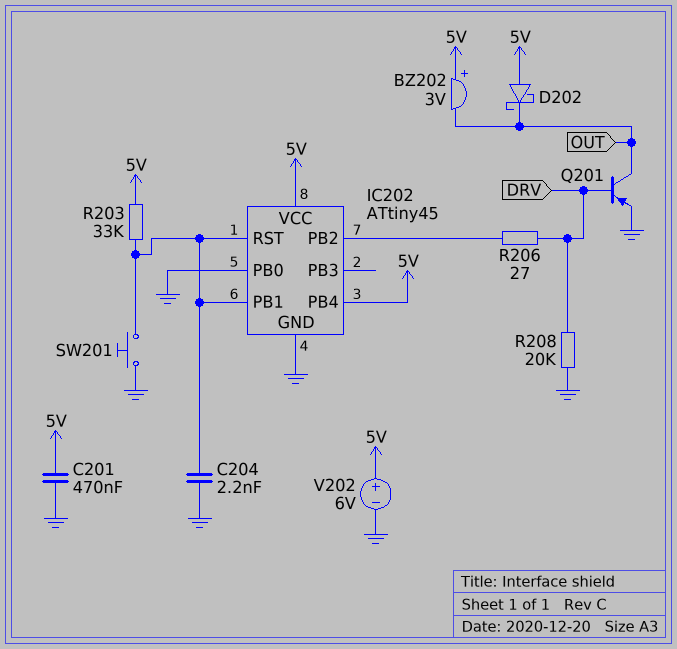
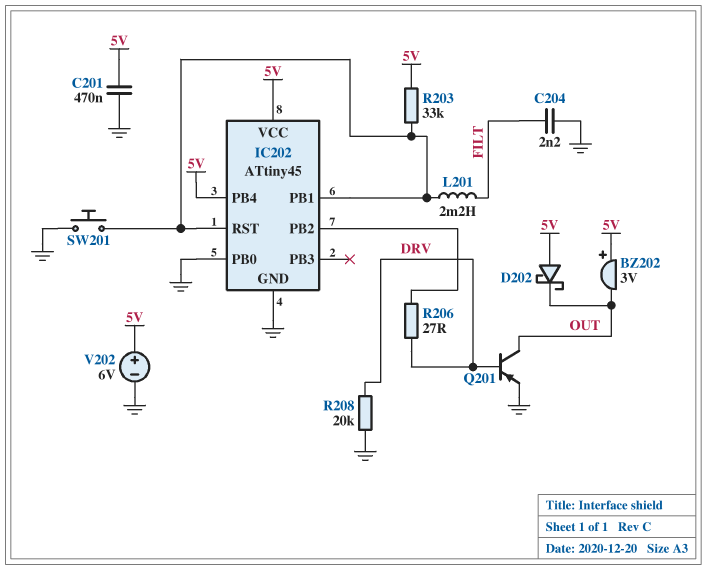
C204: 2.2nF (GND, IC202/PB1) -> 2.2nF (FILT, GND)
L201: none -> 2.2mH (FILT, IC202/PB1)

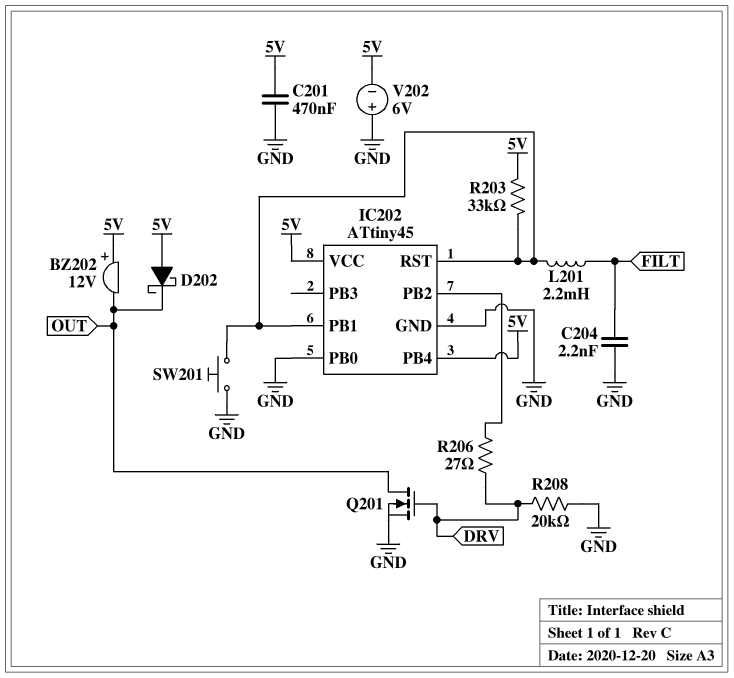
BZ202: buzzer 3V (plus 5V, minus OUT) -> buzzer 12V (plus 5V, minus OUT)
Q201: PNP (B DRV, C OUT, E GND) -> NMOS (G DRV, D OUT, S GND)
V202: 6V (plus 5V, minus GND) -> 6V (plus GND, minus 5V)

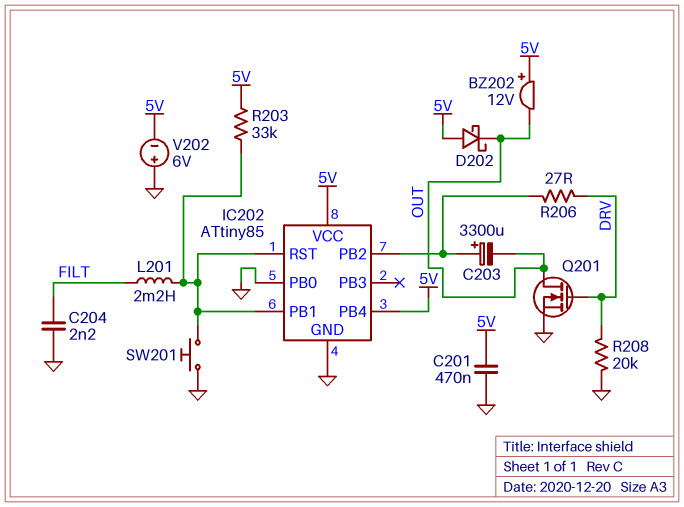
C203: none -> 3300uF (plus IC202/PB2, minus OUT)
IC202: ATtiny45 -> ATtiny85

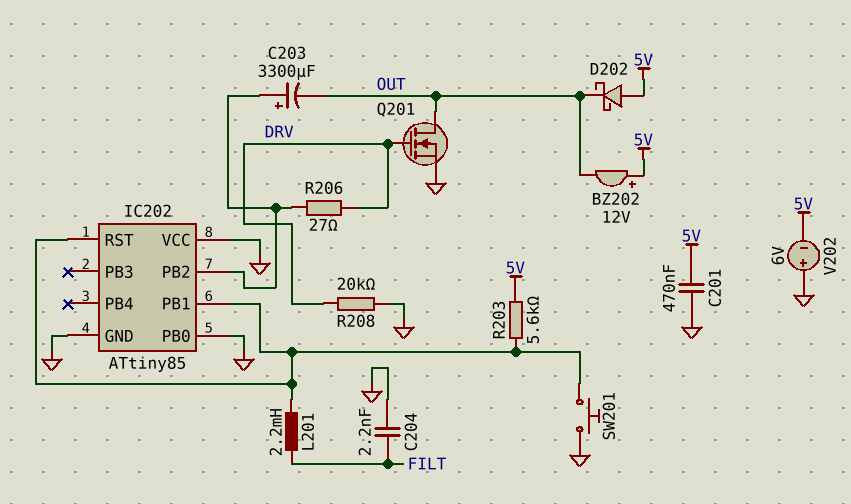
IC202 pin PB4: 5V -> none
IC202 pin VCC: 5V -> GND
R203: 33k (5V, IC202/PB1) -> 5.6k (5V, IC202/PB1)

